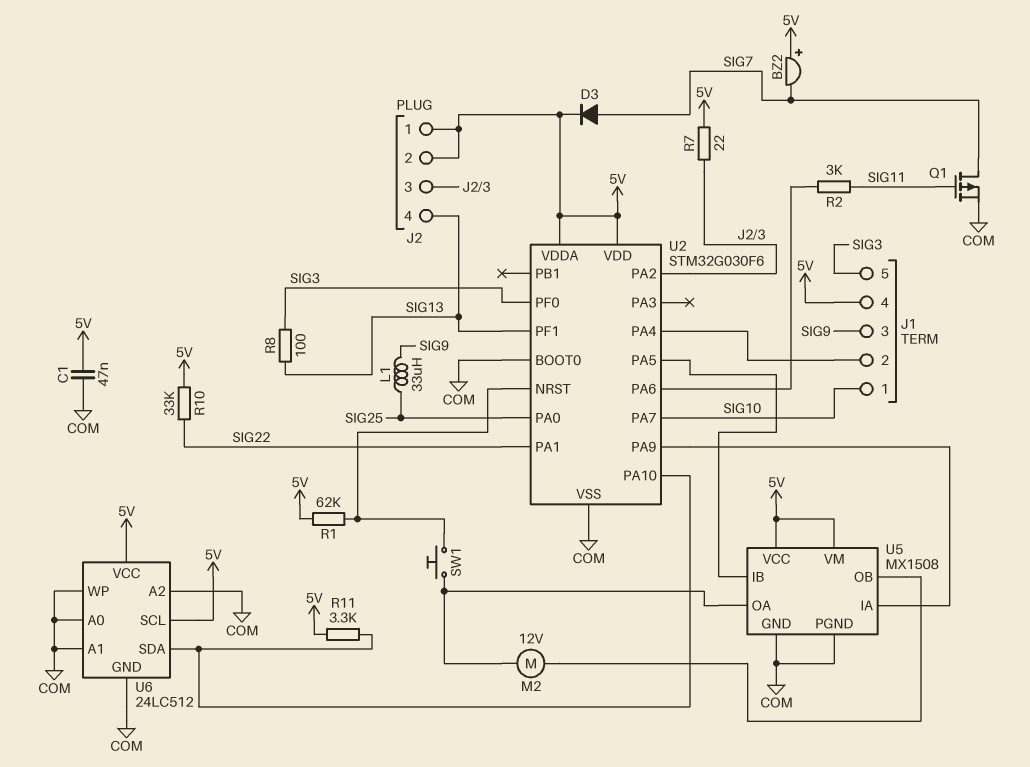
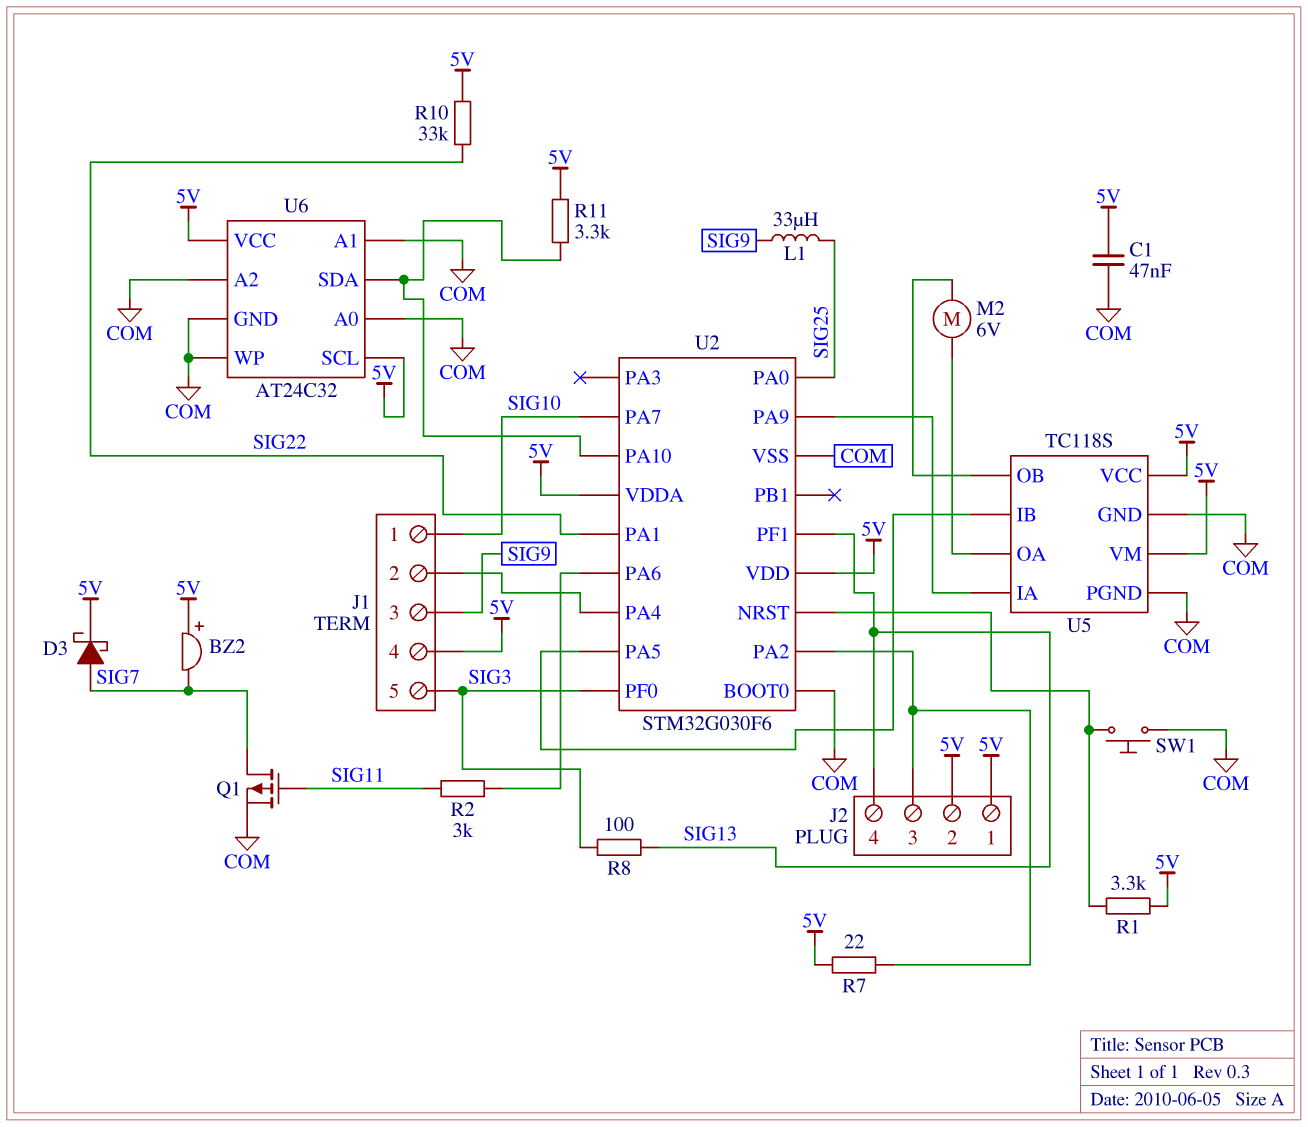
D3: diode (A SIG7, K 5V) -> schottky (A SIG7, K 5V)
M2: motor 12V (U5/OA, U5/OB) -> motor 6V (U5/OA, U5/OB)
R1: 62k (5V, U2/NRST) -> 3.3k (5V, U2/NRST)
SW1: button (U2/NRST, U5/OA) -> button (COM, U2/NRST)
U5: MX1508 -> TC118S
U6: 24LC512 -> AT24C32

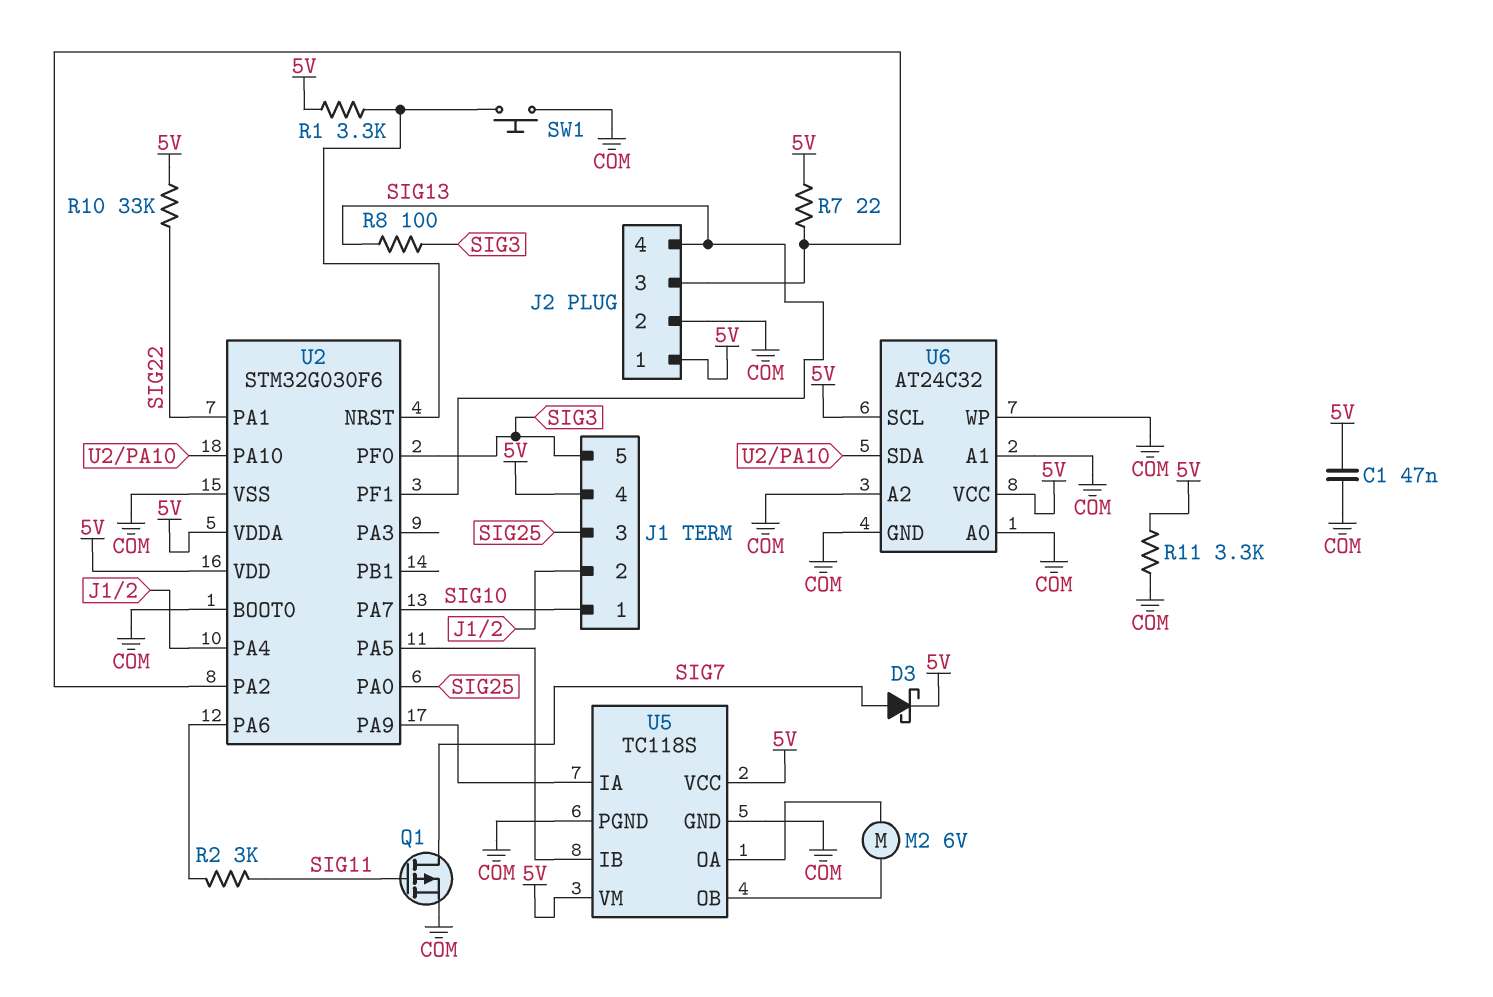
BZ2: buzzer (plus 5V, minus SIG7) -> none
J1 pin 3: SIG9 -> SIG25
J2 pin 2: 5V -> COM
L1: 33uH (SIG9, SIG25) -> none
R11: 3.3k (5V, U2/PA10) -> 3.3k (5V, COM)

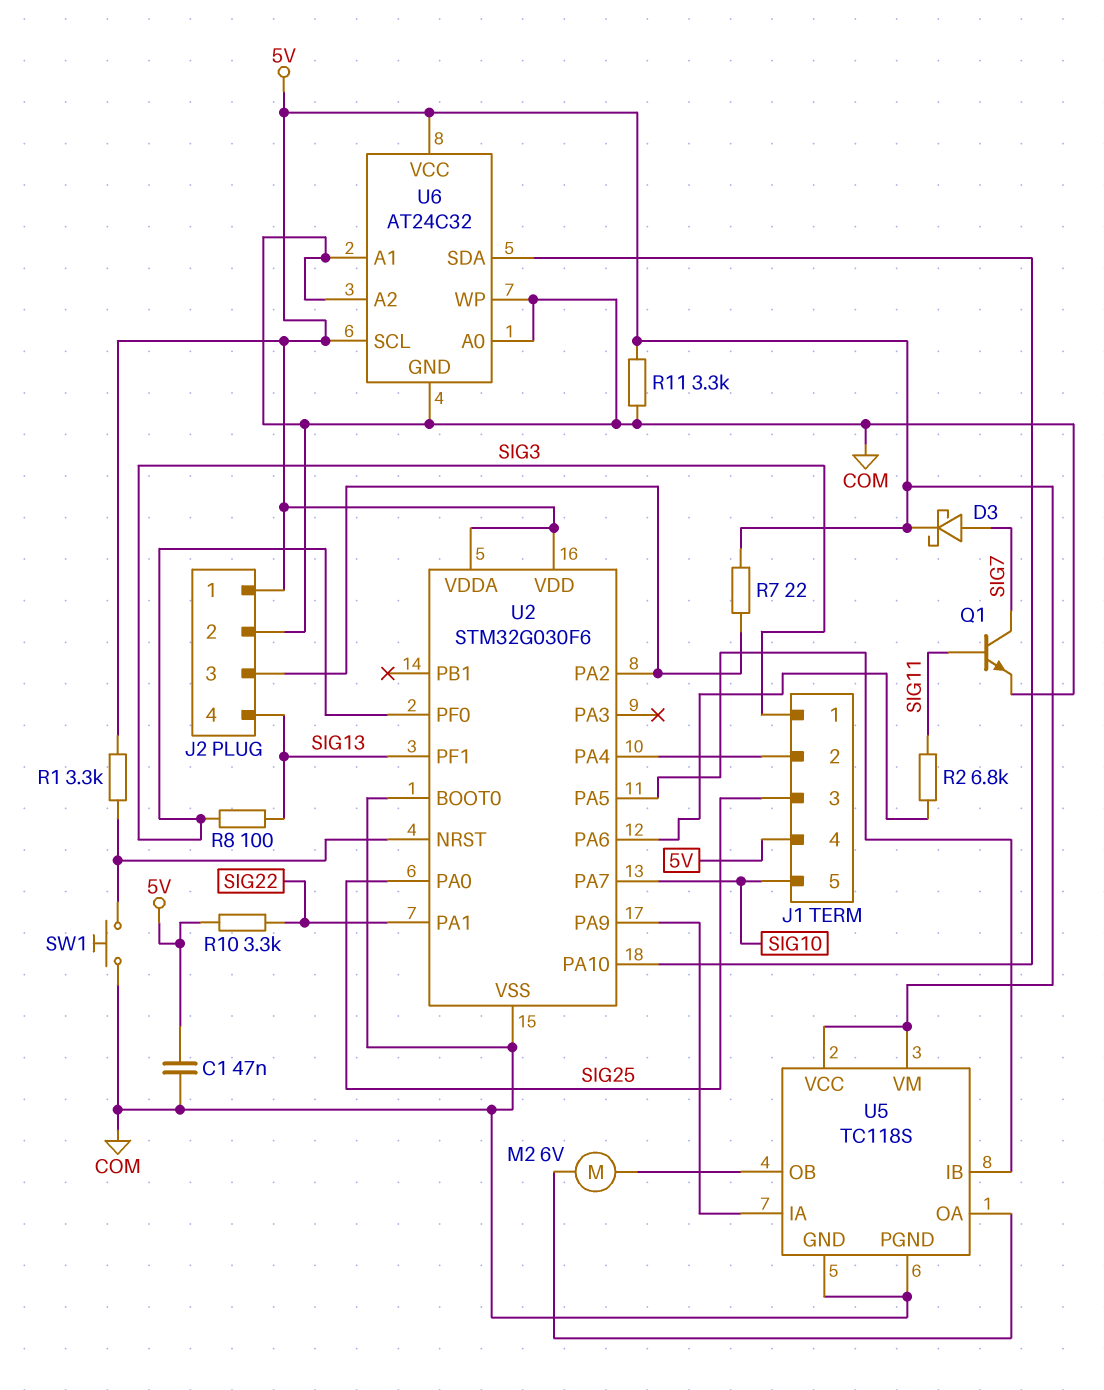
J1 pin 1: SIG10 -> SIG3
J1 pin 5: SIG3 -> SIG10
Q1: PMOS (G SIG11, D SIG7, S COM) -> NPN (B SIG11, C SIG7, E COM)
R2: 3k (SIG11, U2/PA6) -> 6.8k (SIG11, U2/PA6)
R10: 33k (5V, SIG22) -> 3.3k (5V, SIG22)

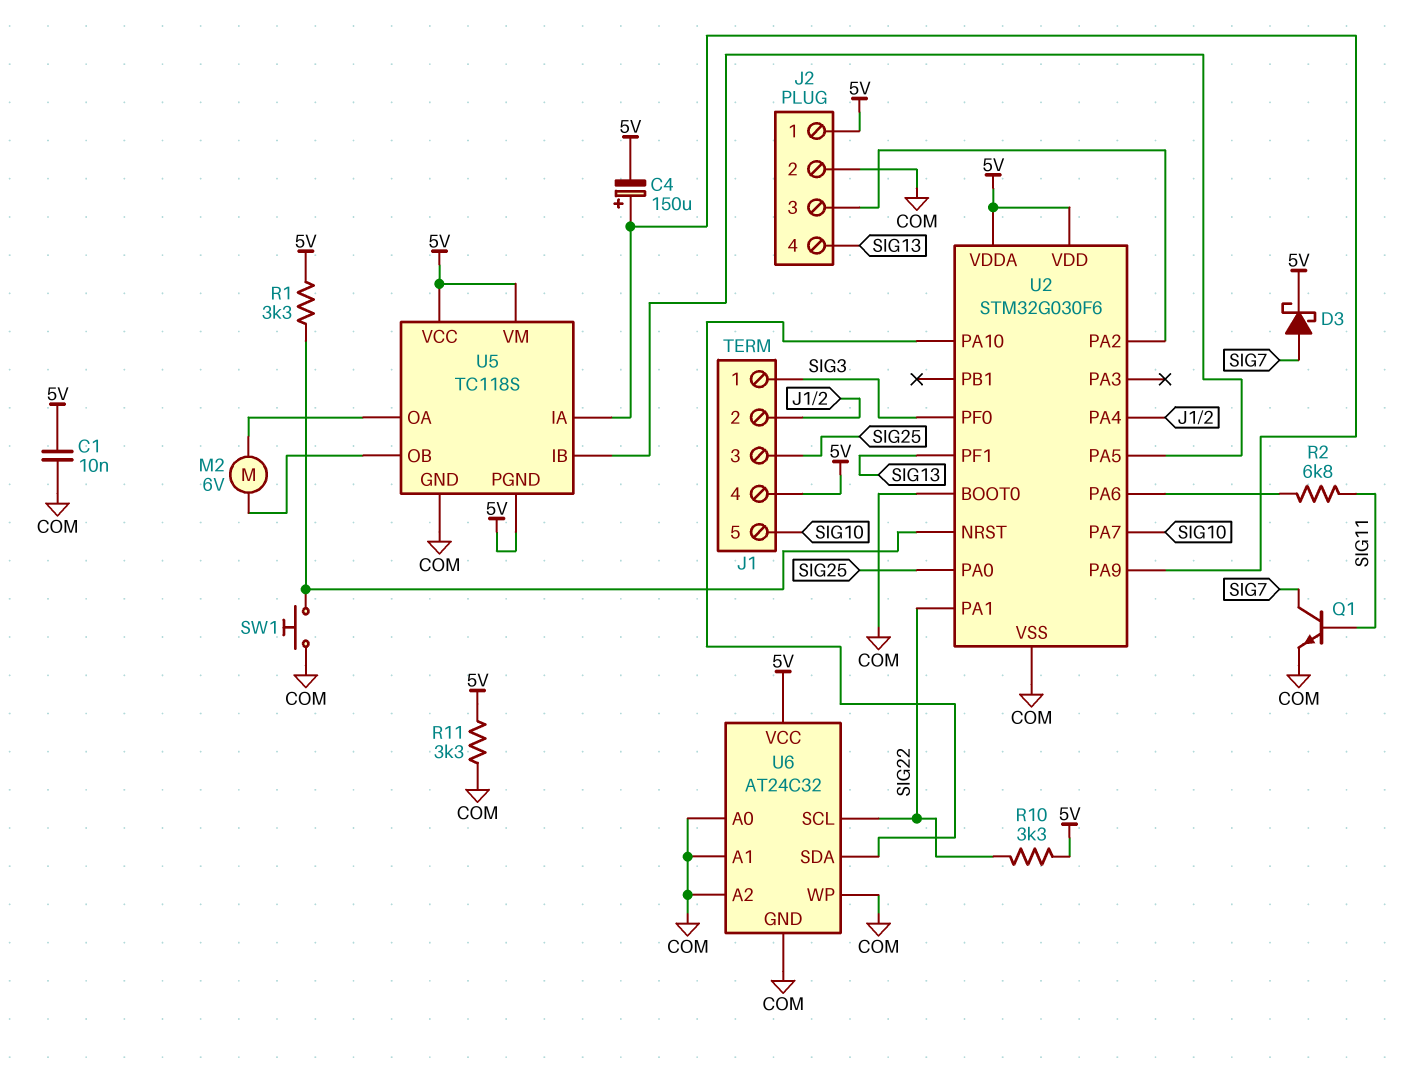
C1: 47nF (5V, COM) -> 10nF (5V, COM)
C4: none -> 150uF (plus U2/PA9, minus 5V)
R7: 22 (5V, J2/3) -> none
R8: 100 (SIG3, SIG13) -> none
U5 pin PGND: COM -> 5V
U6 pin SCL: 5V -> SIG22

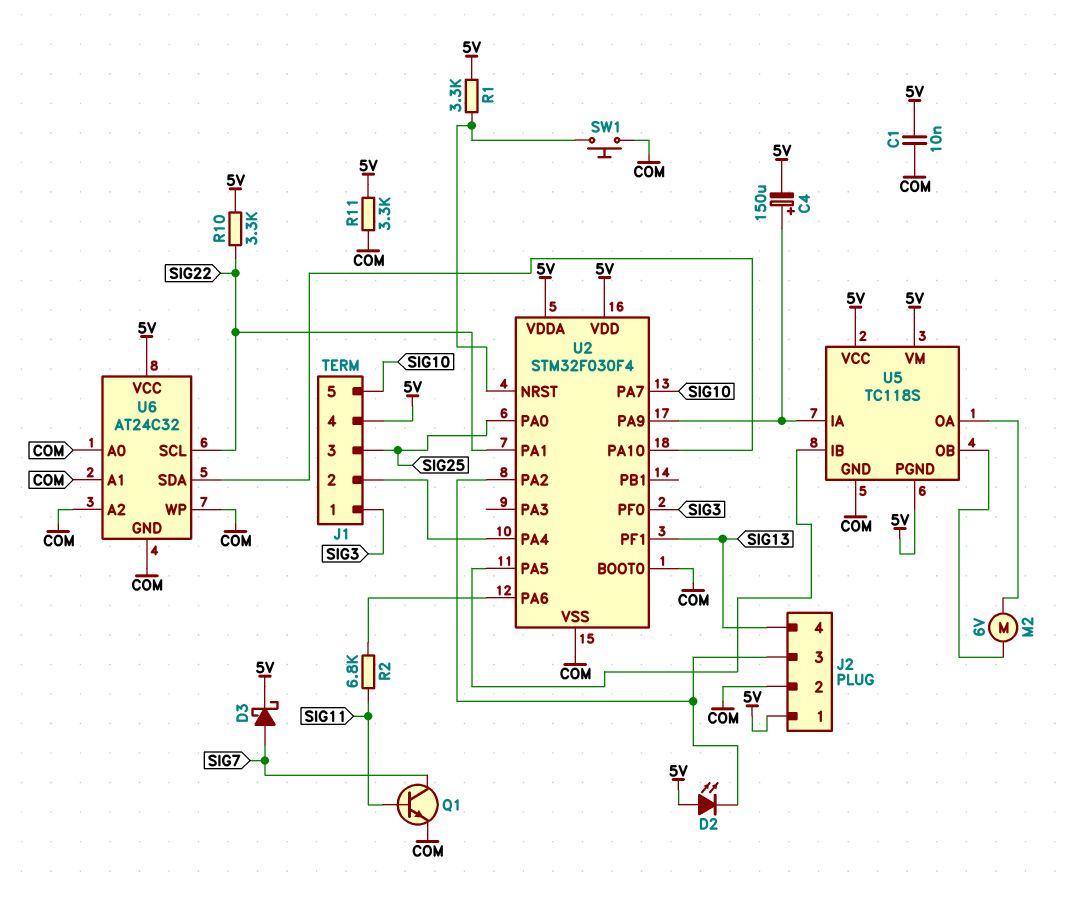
D2: none -> LED (A 5V, K J2/3)
U2: STM32G030F6 -> STM32F030F4

